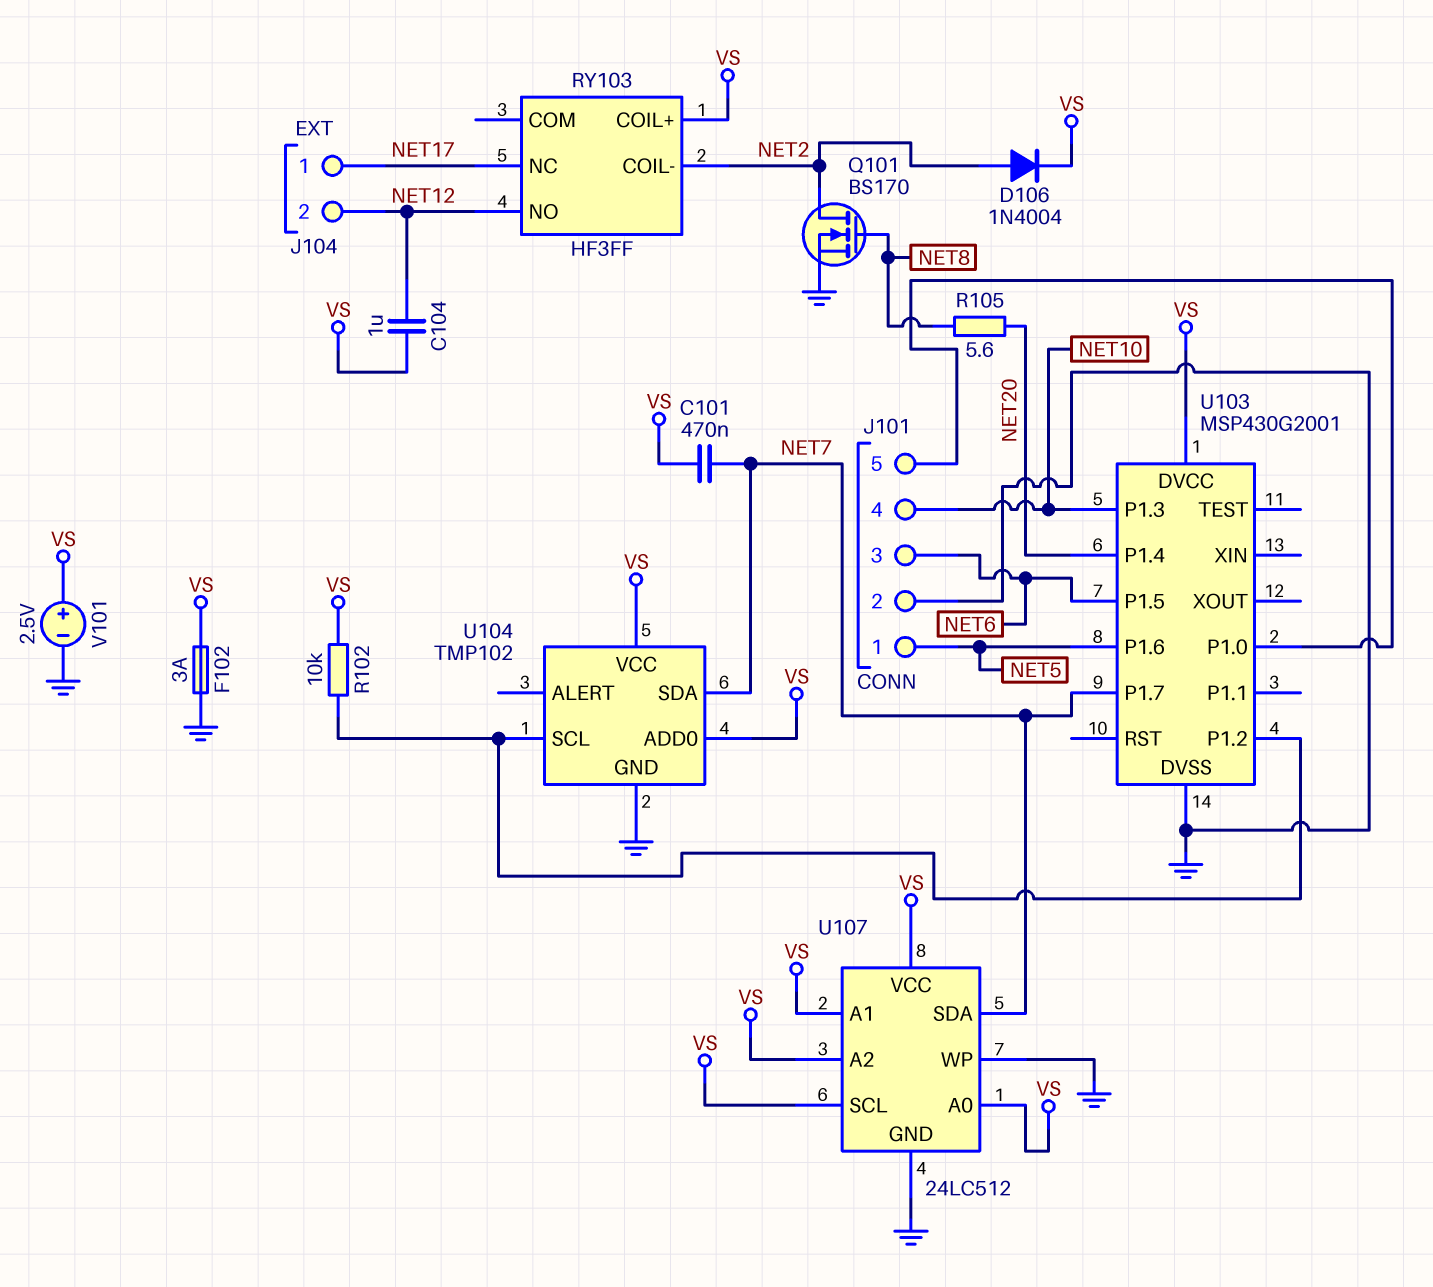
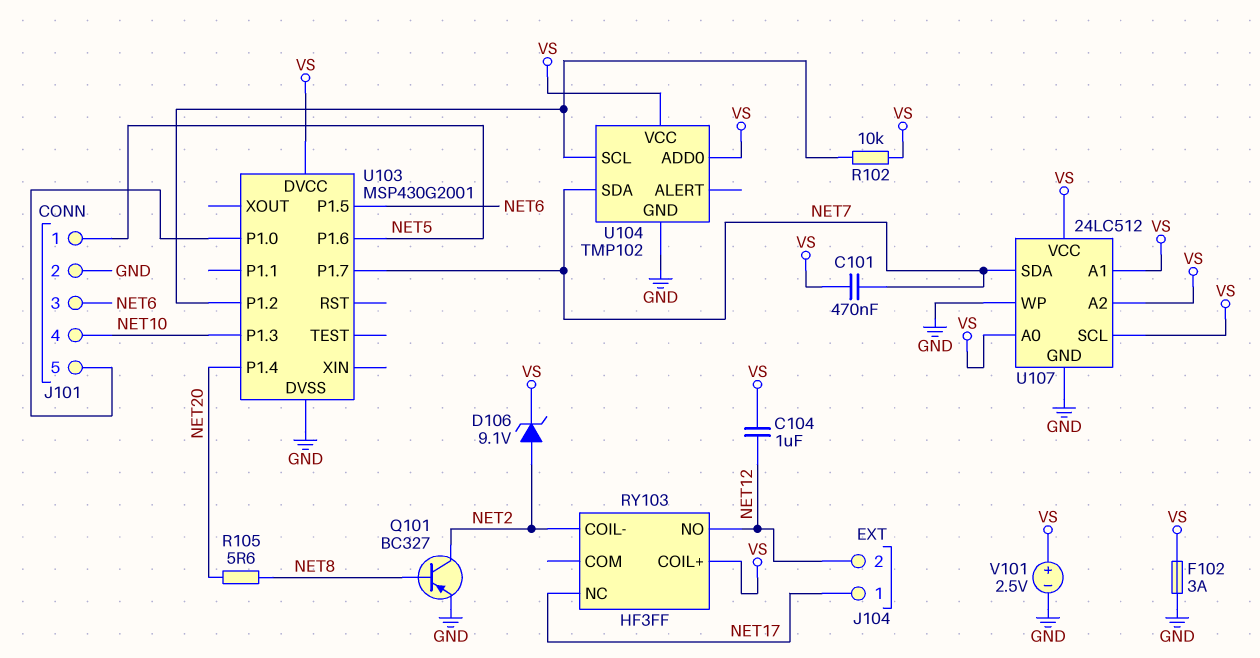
D106: diode 1N4004 (A NET2, K VS) -> zener 9.1V (A NET2, K VS)
Q101: NMOS BS170 (G NET8, D NET2, S GND) -> PNP BC327 (B NET8, C NET2, E GND)

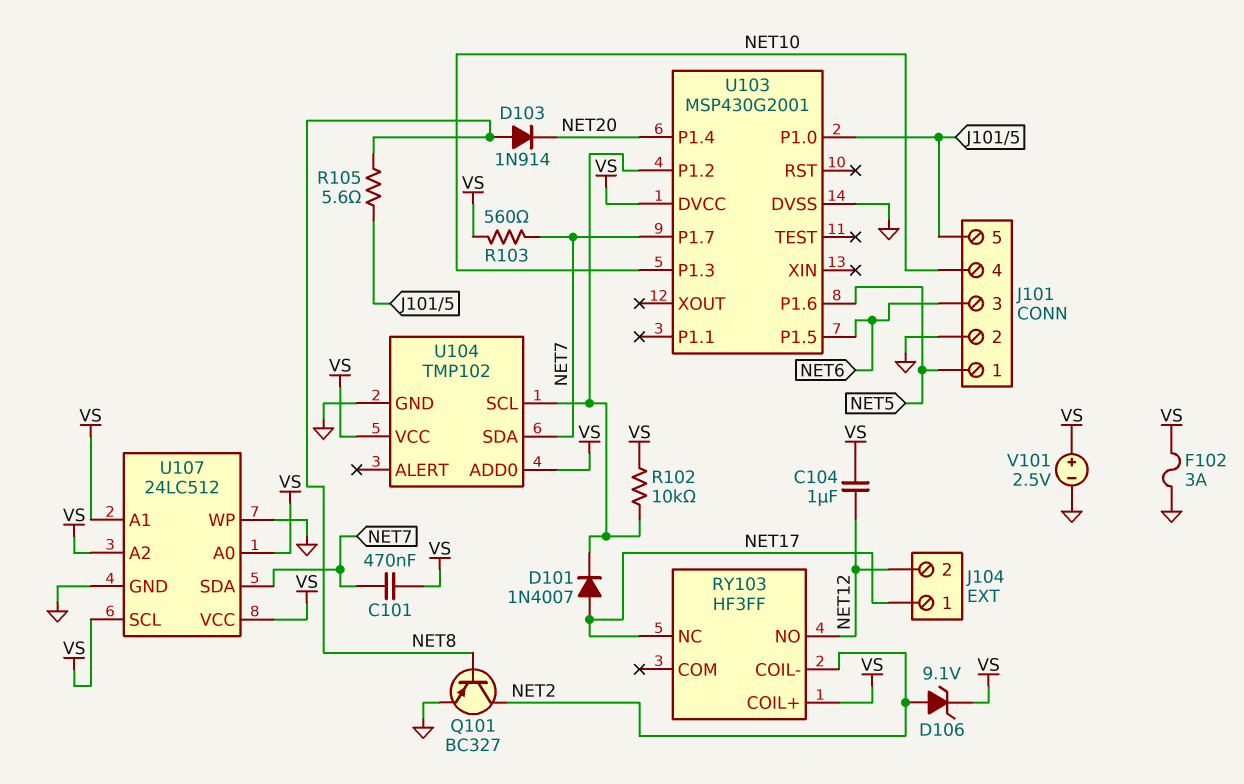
D101: none -> diode 1N4007 (A NET17, K U103/P1.2)
D103: none -> diode 1N914 (A NET8, K NET20)
R103: none -> 560 (NET7, VS)
R105: 5.6 (NET8, NET20) -> 5.6 (J101/5, NET8)

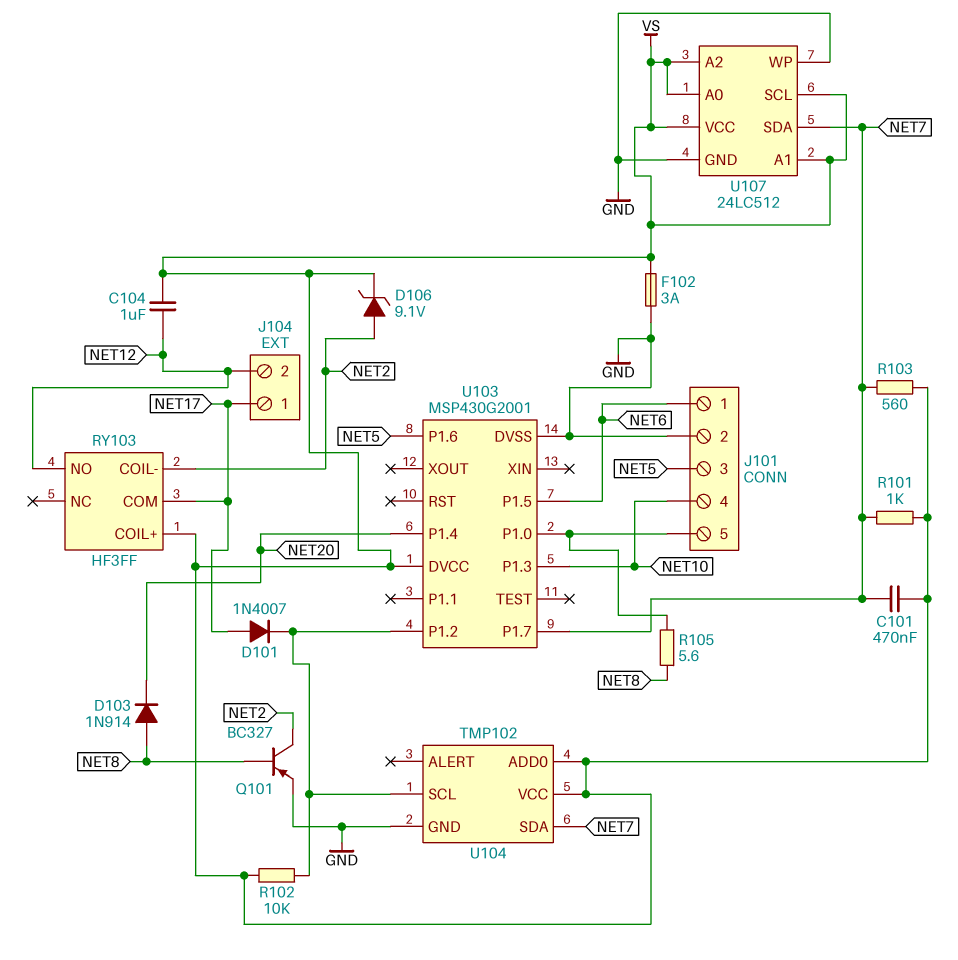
J101 pin 1: NET5 -> NET6
J101 pin 3: NET6 -> NET5
R101: none -> 1k (NET7, VS)
RY103 pin COM: none -> NET17
RY103 pin NC: NET17 -> none
V101: 2.5V (plus VS, minus GND) -> none

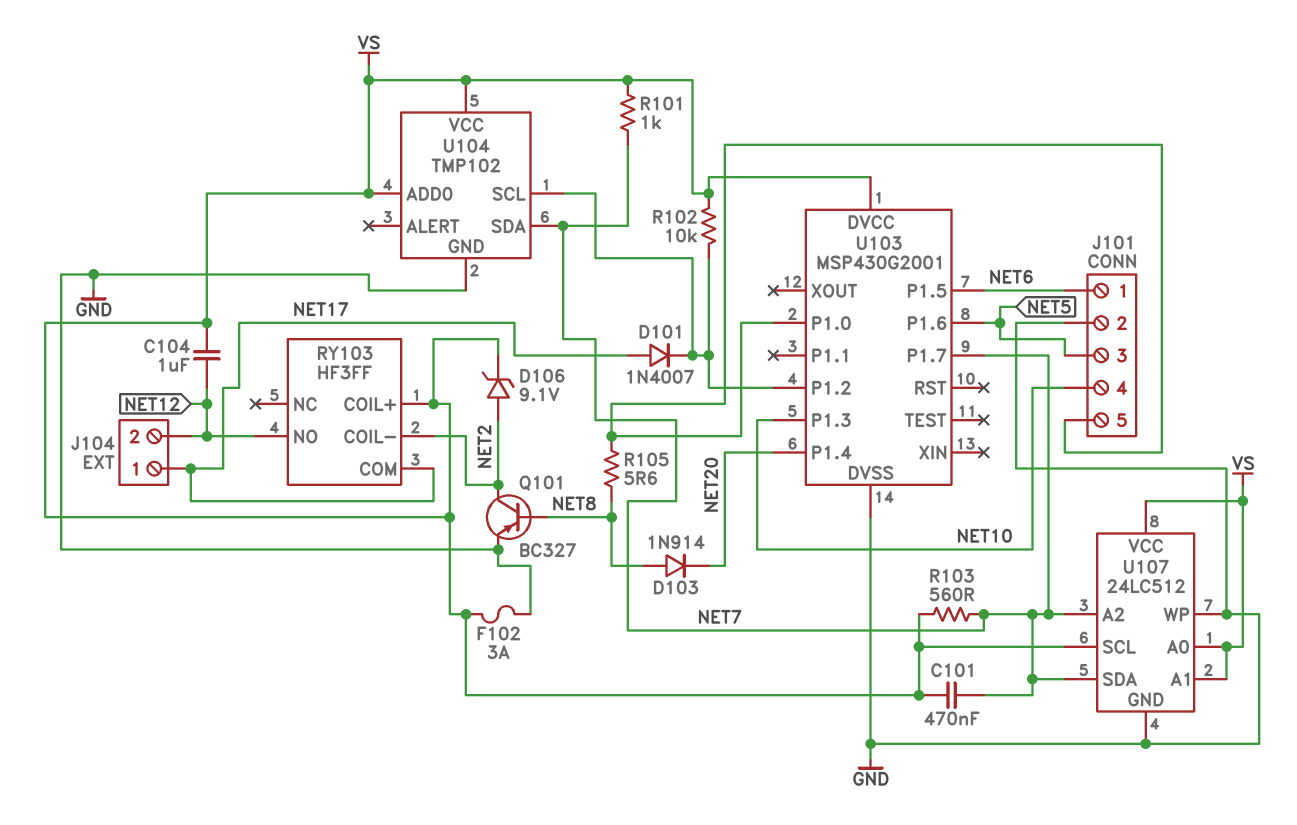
U107 pin A2: VS -> NET7

